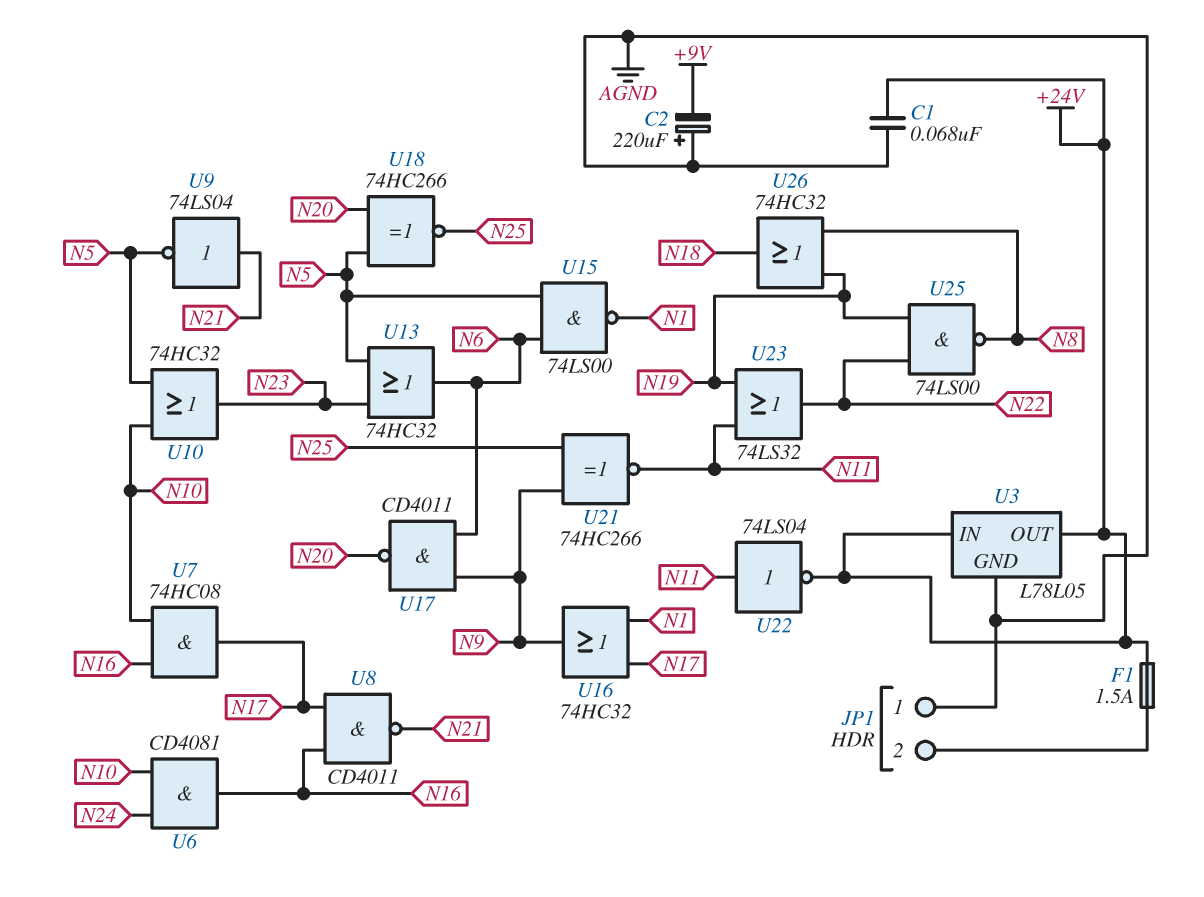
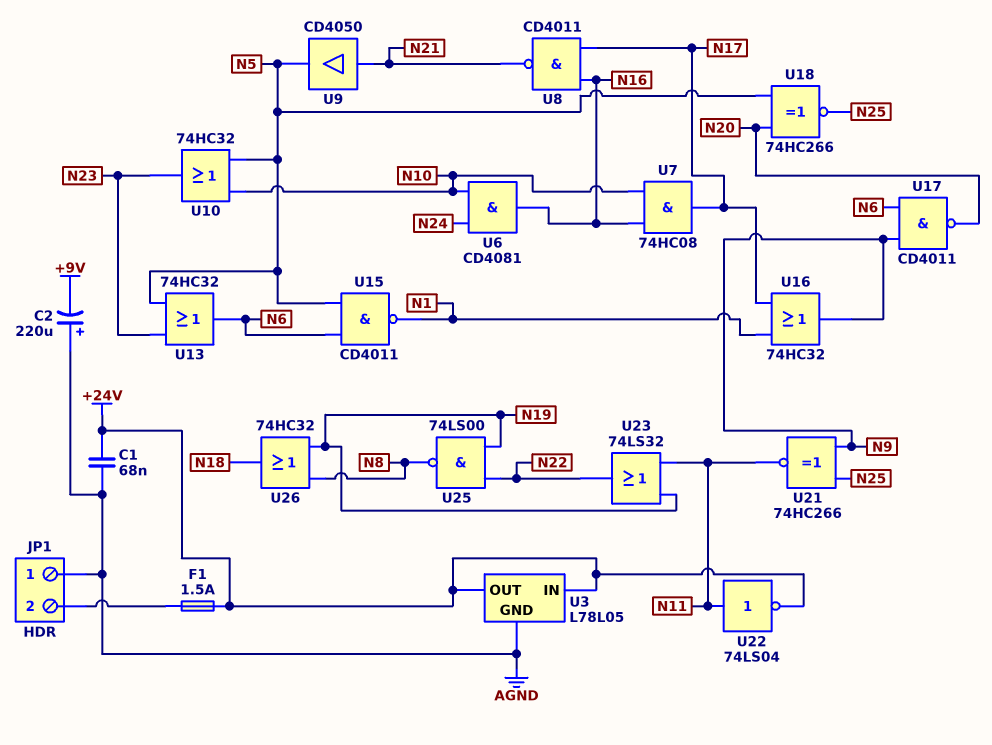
U9: NOT 74LS04 (in N21, out N5) -> buffer CD4050 (in N21, out N5)
U15: NAND 74LS00 (in N5, in N6, out N1) -> NAND CD4011 (in N5, in N6, out N1)

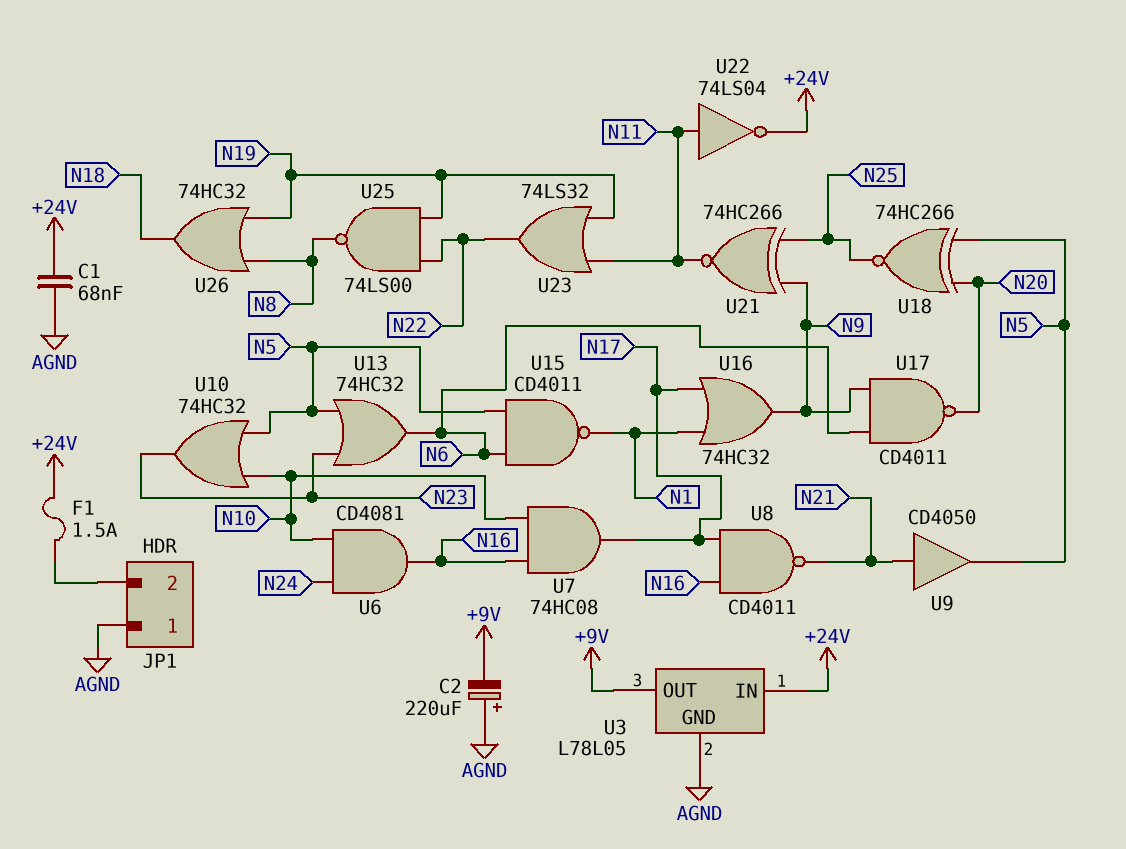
U3 pin OUT: +24V -> +9V

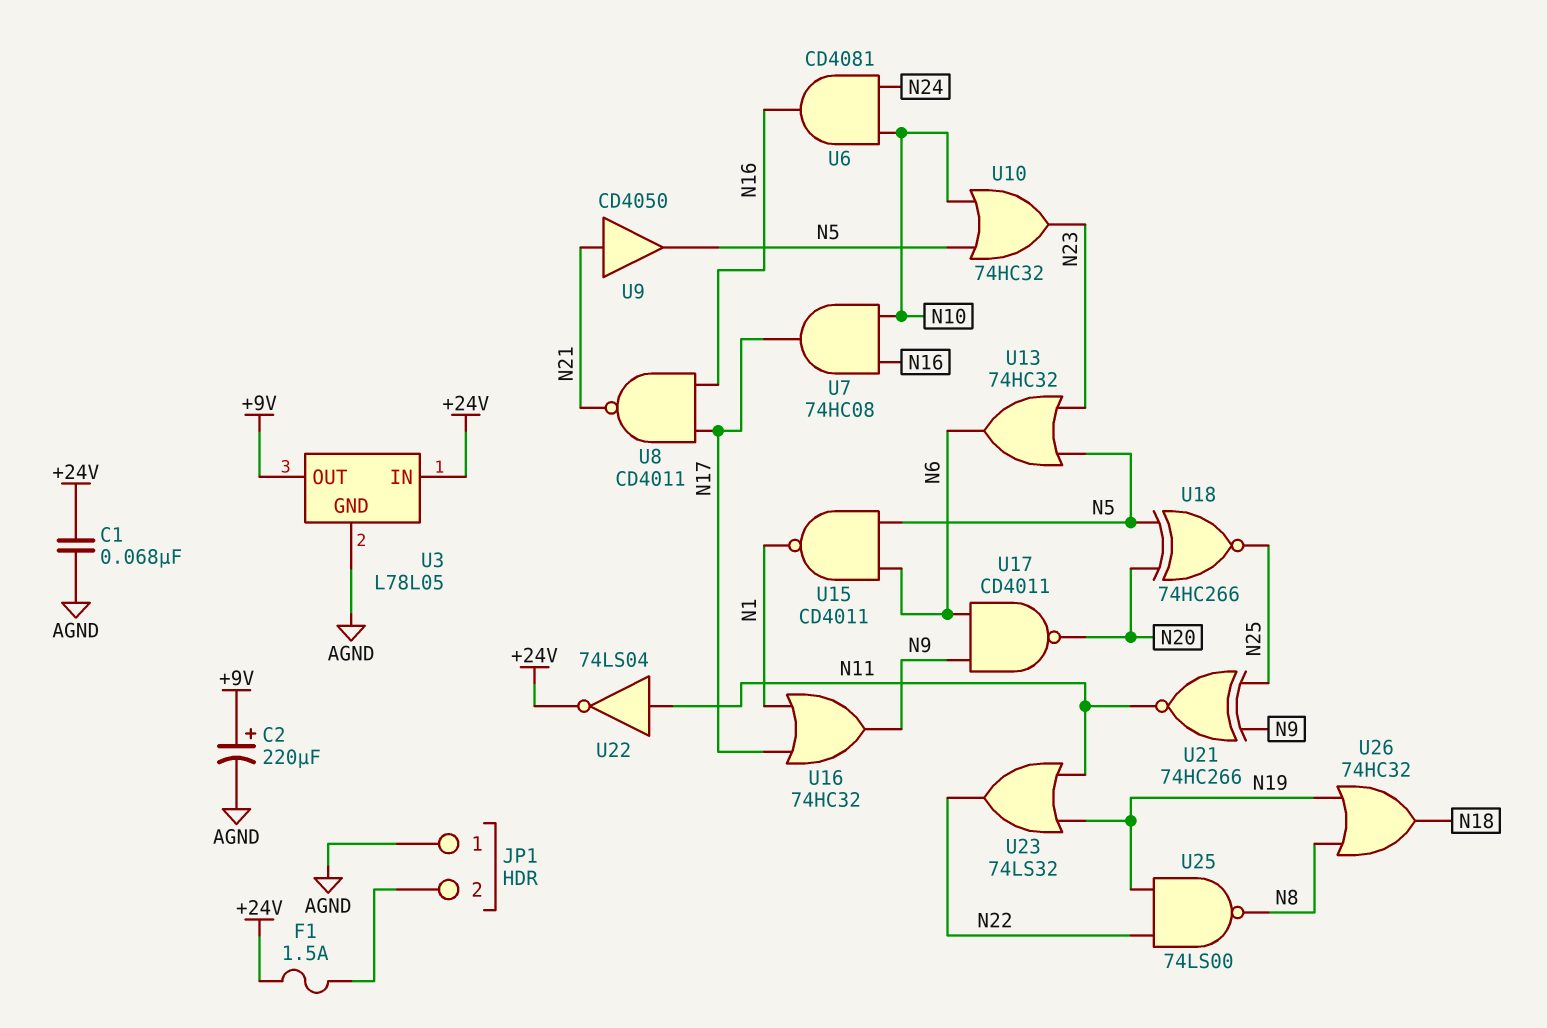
C2: 220uF (plus AGND, minus +9V) -> 220uF (plus +9V, minus AGND)

